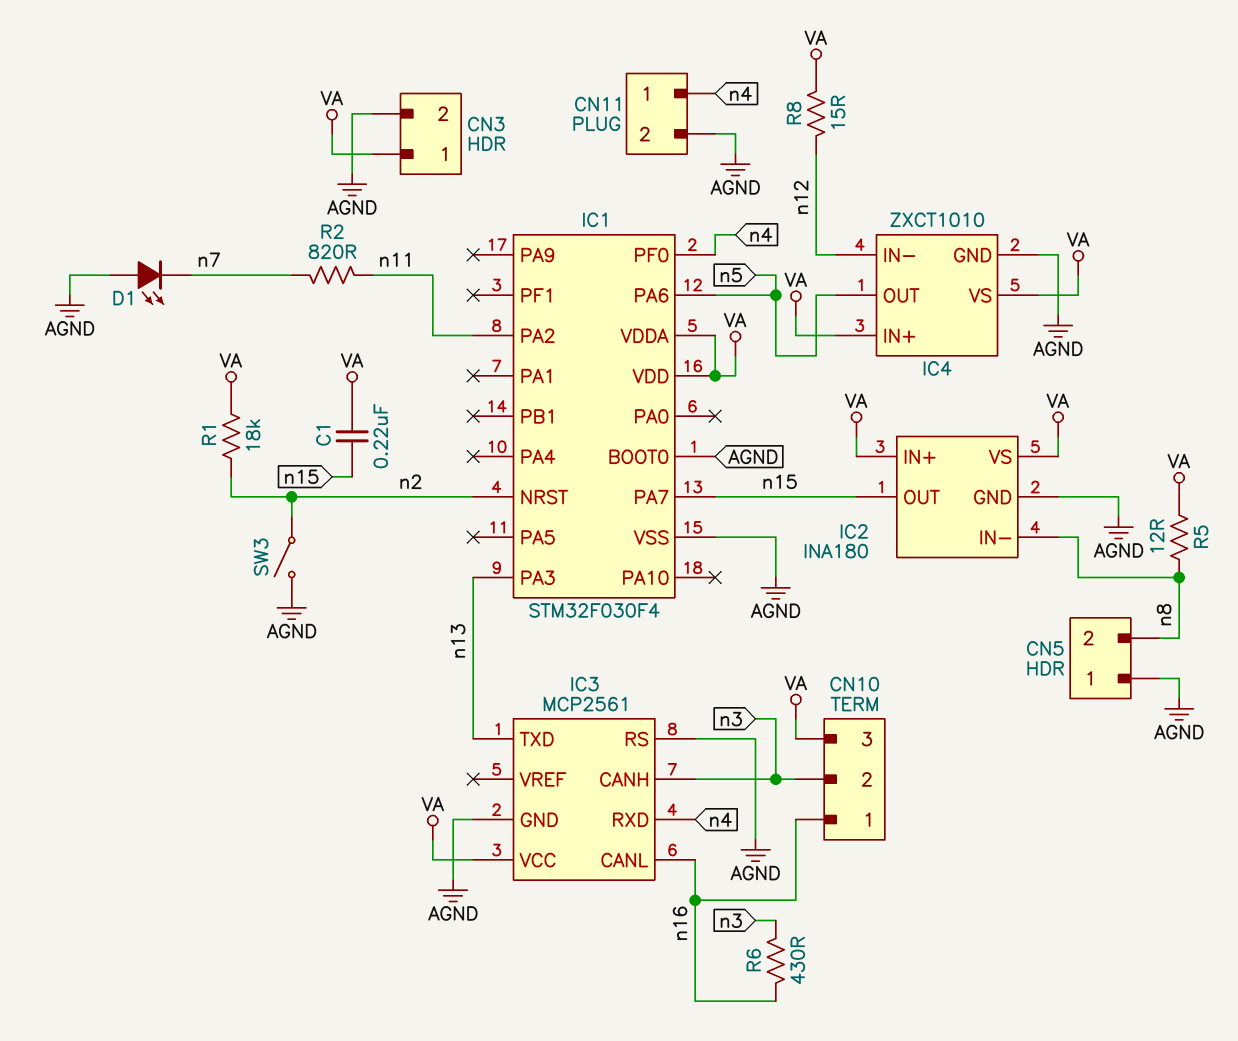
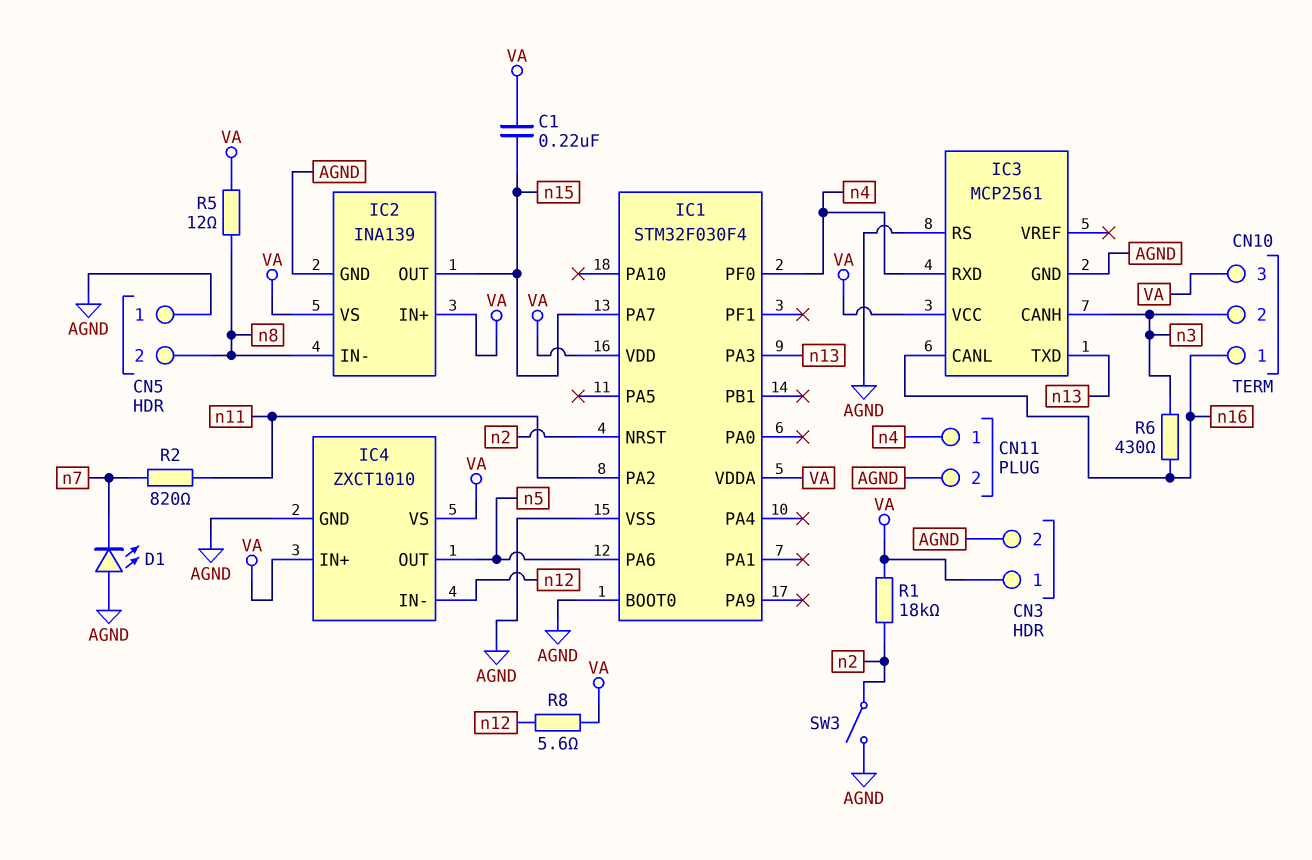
IC2: INA180 -> INA139
R8: 15 (VA, n12) -> 5.6 (VA, n12)

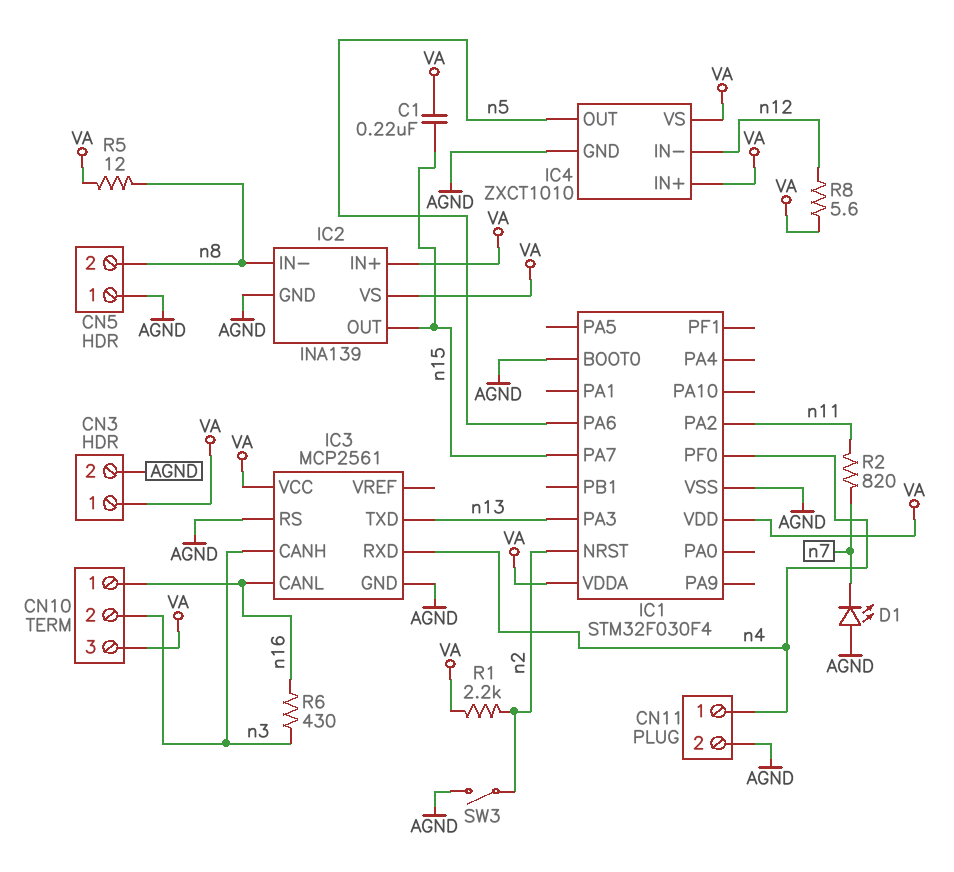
R1: 18k (VA, n2) -> 2.2k (VA, n2)

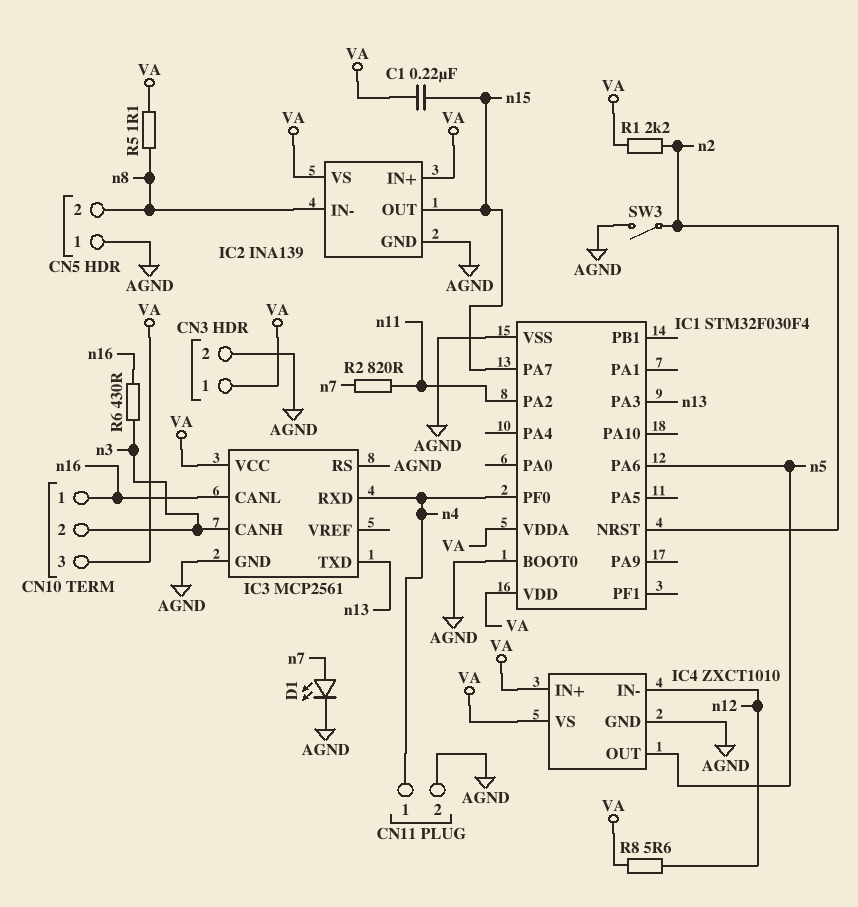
D1: LED (A AGND, K n7) -> LED (A n7, K AGND)
R5: 12 (VA, n8) -> 1.1 (VA, n8)

